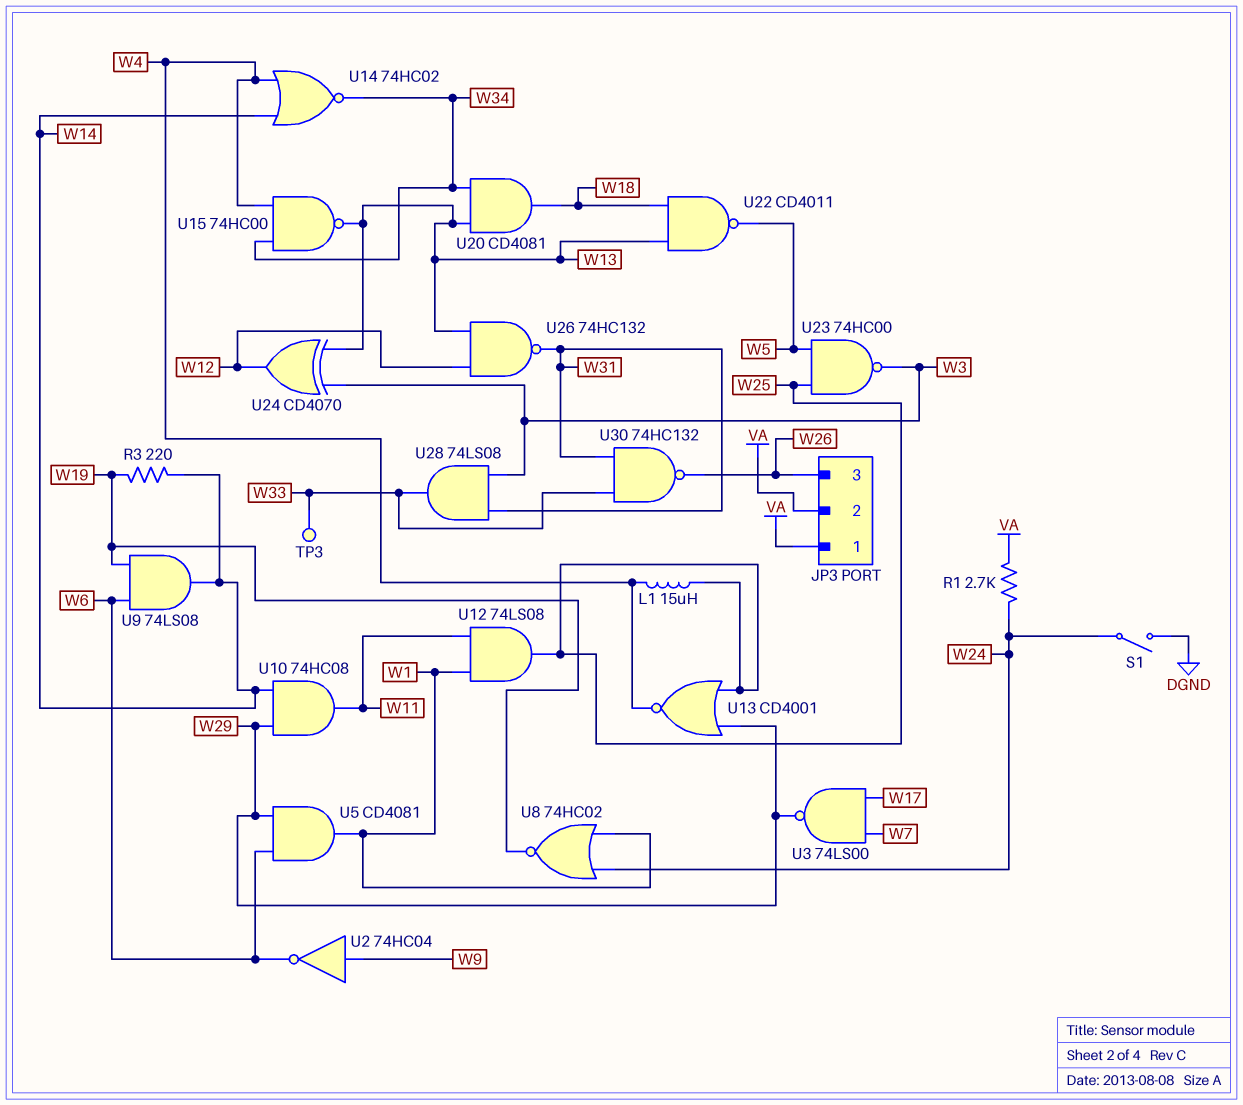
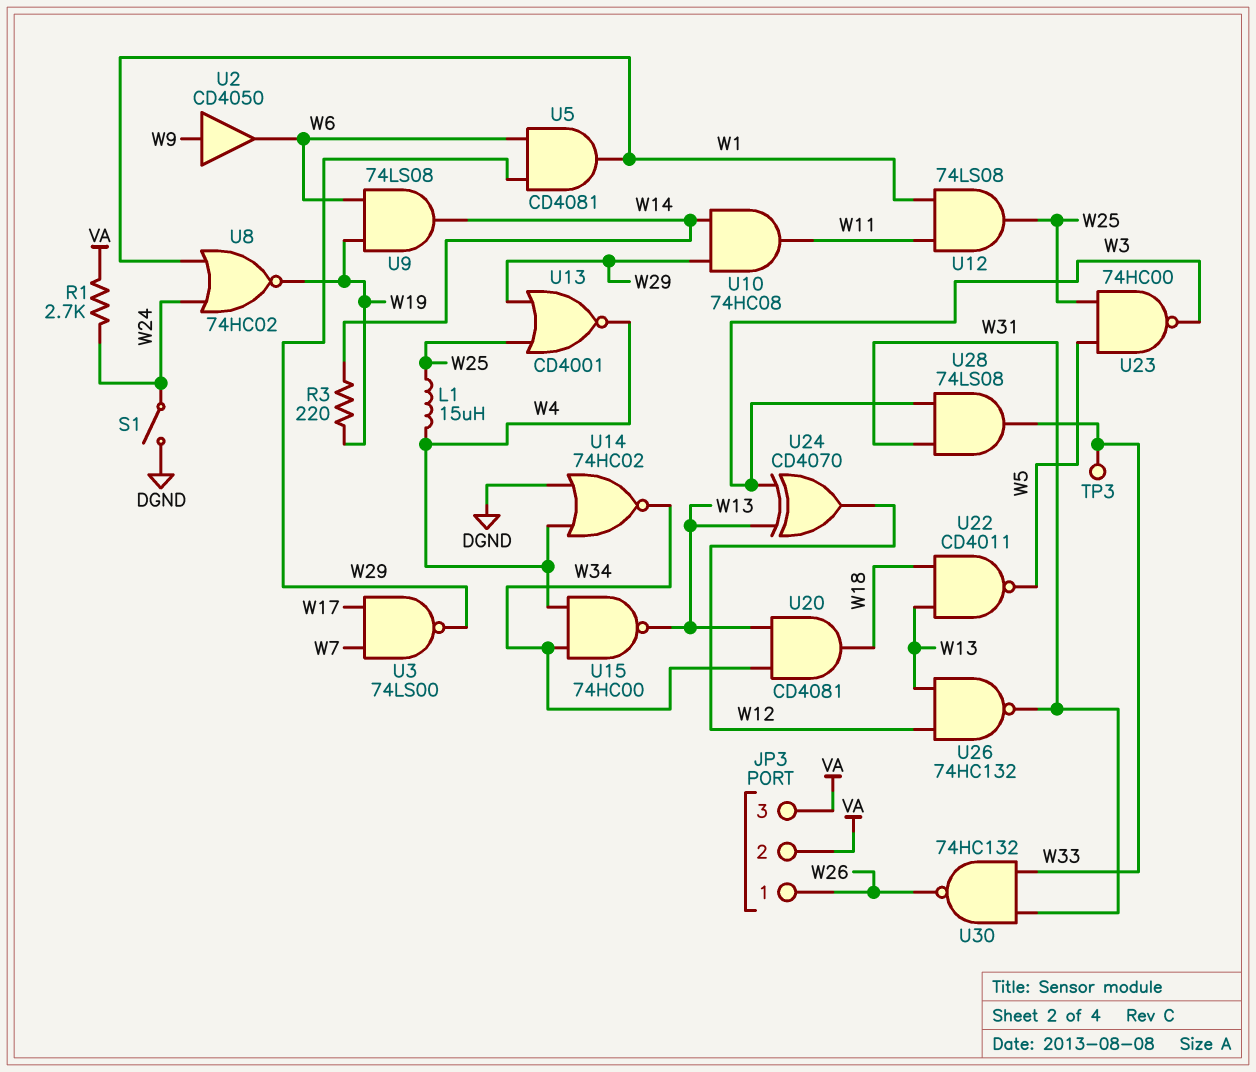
JP3 pin 1: VA -> W26
JP3 pin 3: W26 -> VA
U2: NOT 74HC04 (in W9, out W6) -> buffer CD4050 (in W9, out W6)
U14: NOR 74HC02 (in W4, in W14, out W34) -> NOR 74HC02 (in DGND, in W4, out W34)

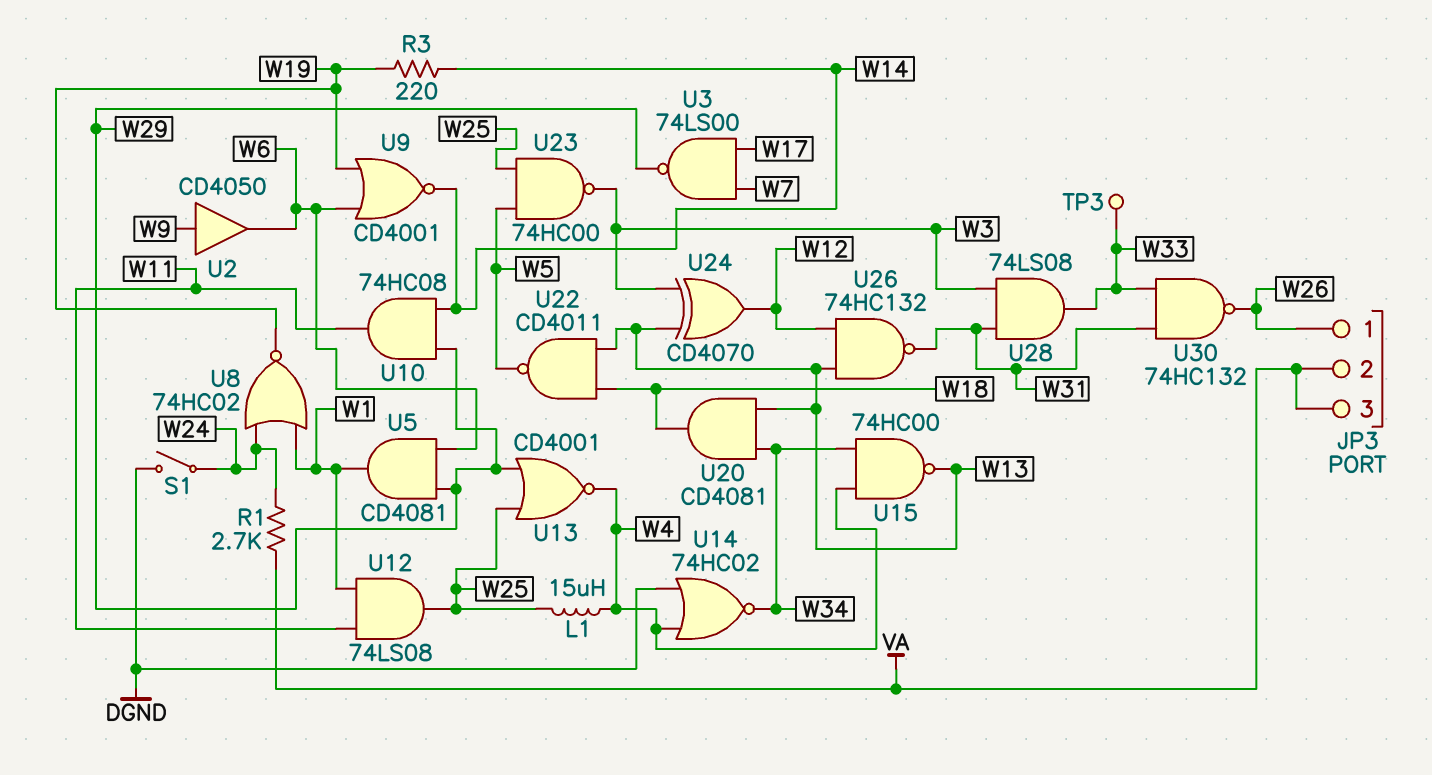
U9: AND 74LS08 (in W6, in W19, out W14) -> NOR CD4001 (in W6, in W19, out W14)

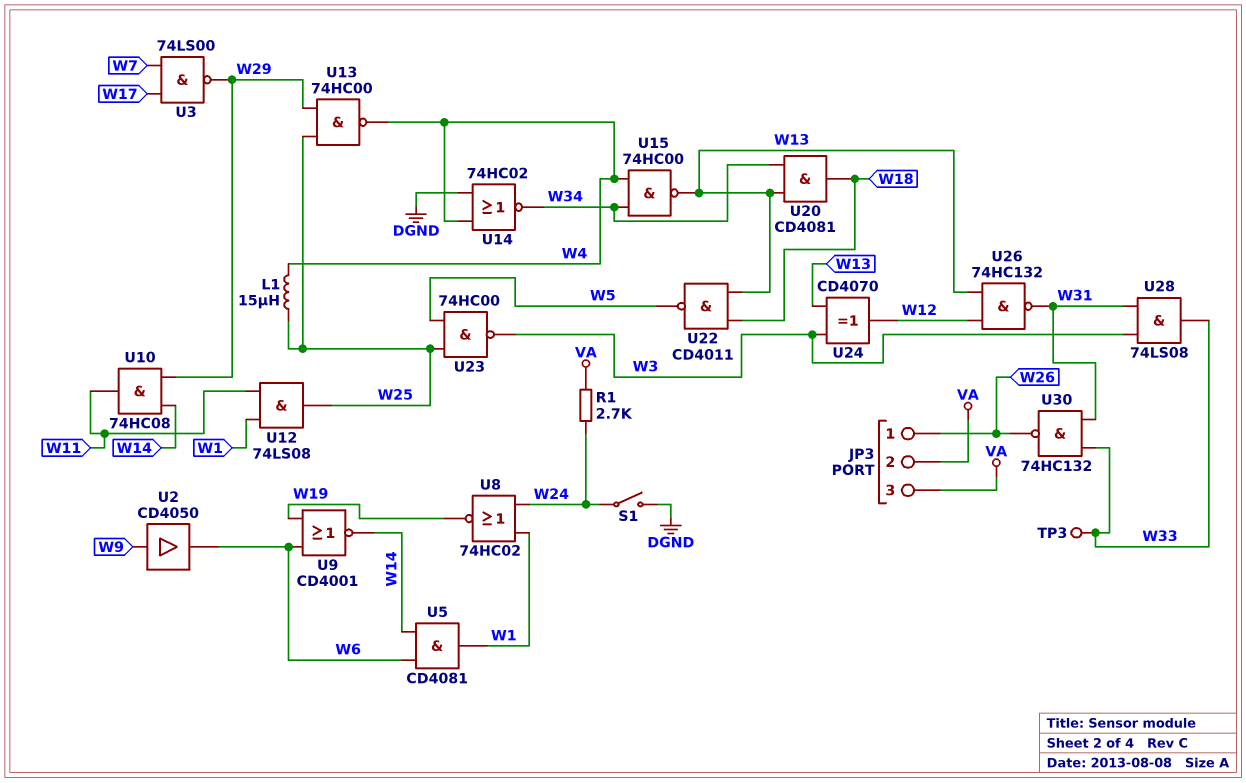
R3: 220 (W14, W19) -> none
U5: AND CD4081 (in W6, in W29, out W1) -> AND CD4081 (in W6, in W14, out W1)
U13: NOR CD4001 (in W25, in W29, out W4) -> NAND 74HC00 (in W25, in W29, out W4)

